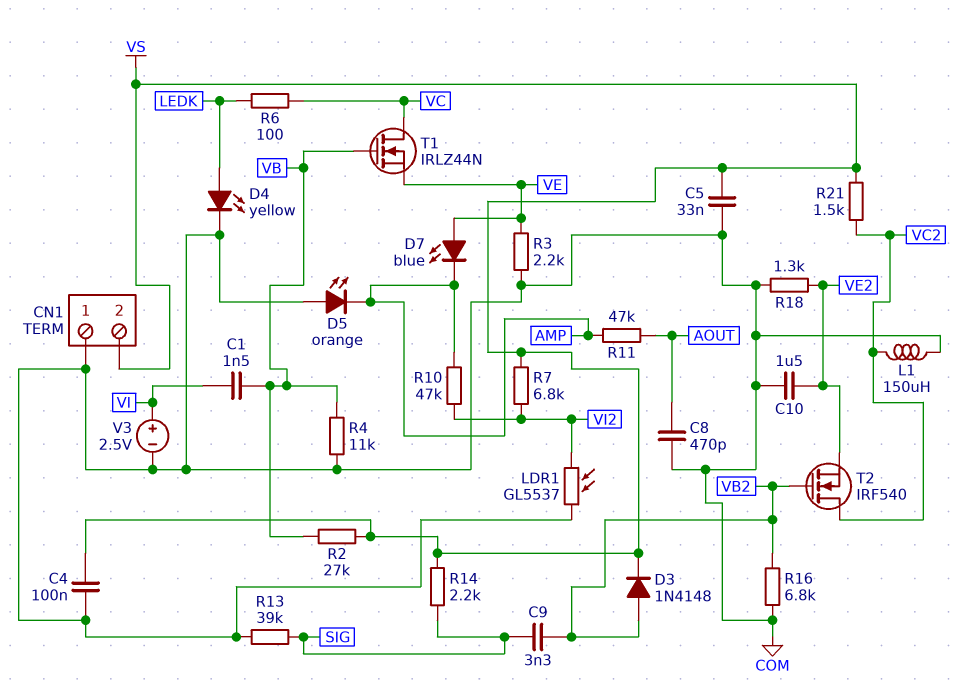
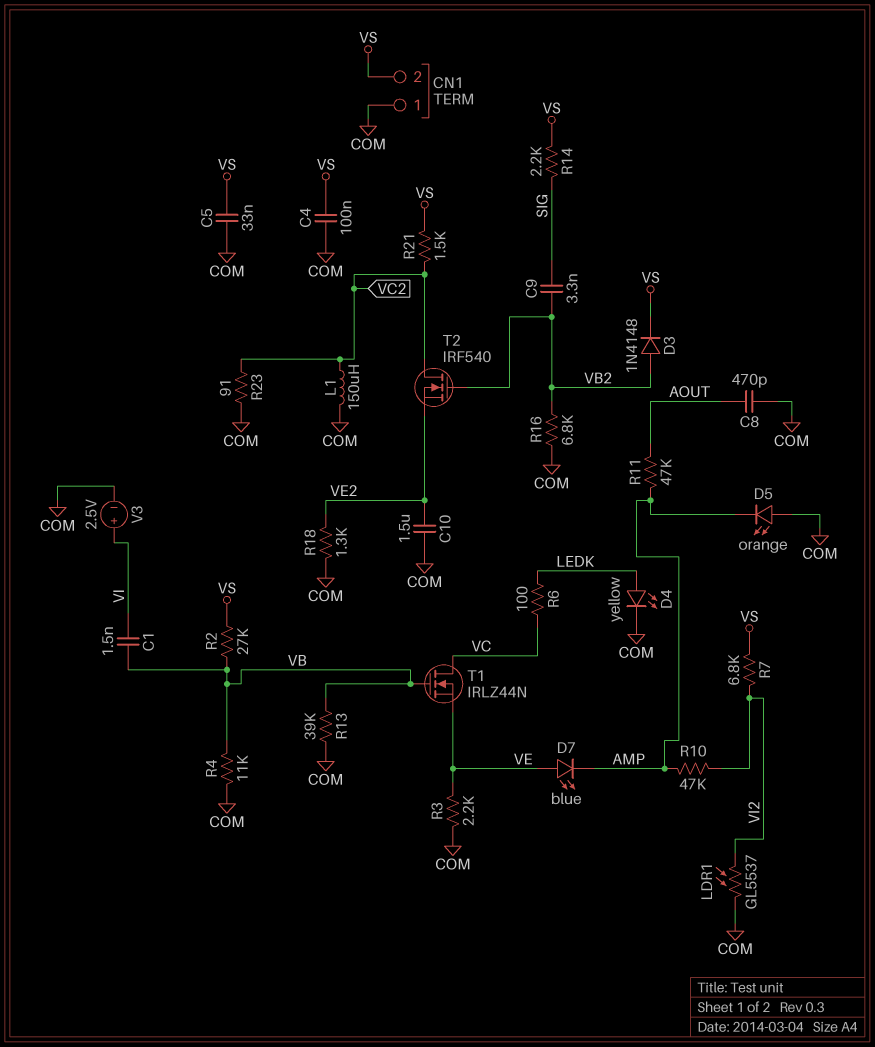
R13: 39k (COM, SIG) -> 39k (COM, VB)
R23: none -> 91 (COM, VC2)

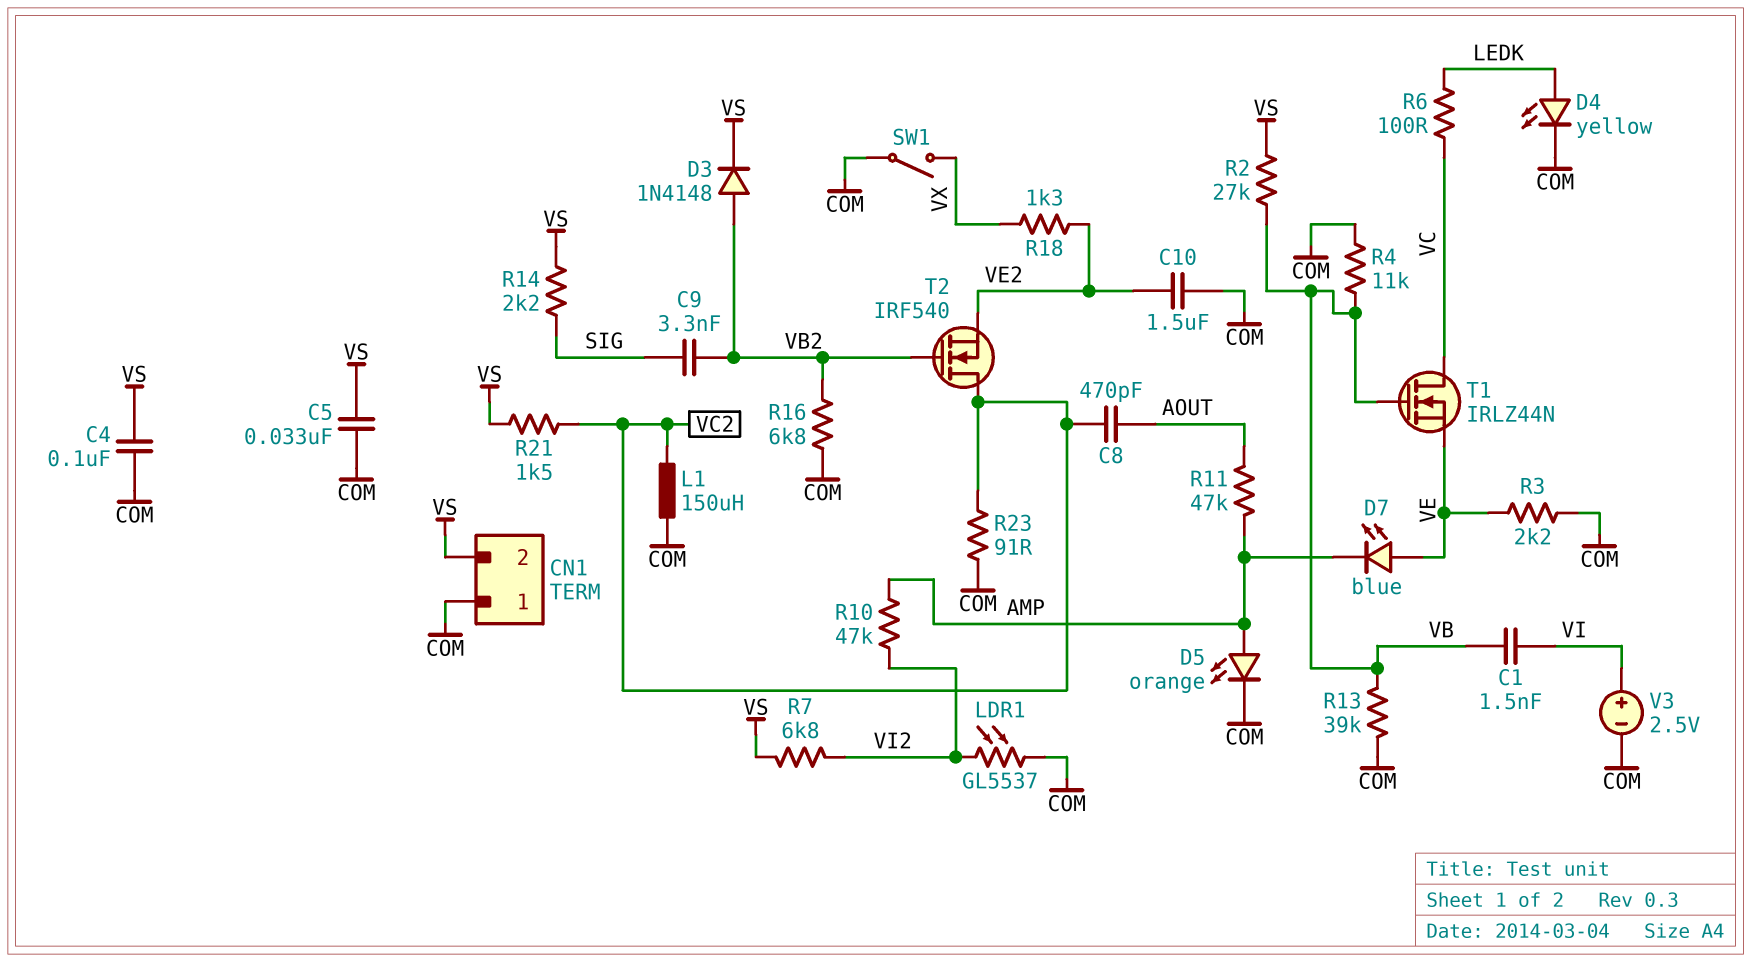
C8: 470pF (AOUT, COM) -> 470pF (AOUT, VC2)
D5: LED orange (A COM, K AMP) -> LED orange (A AMP, K COM)
R18: 1.3k (COM, VE2) -> 1.3k (VE2, VX)
SW1: none -> switch (COM, VX)

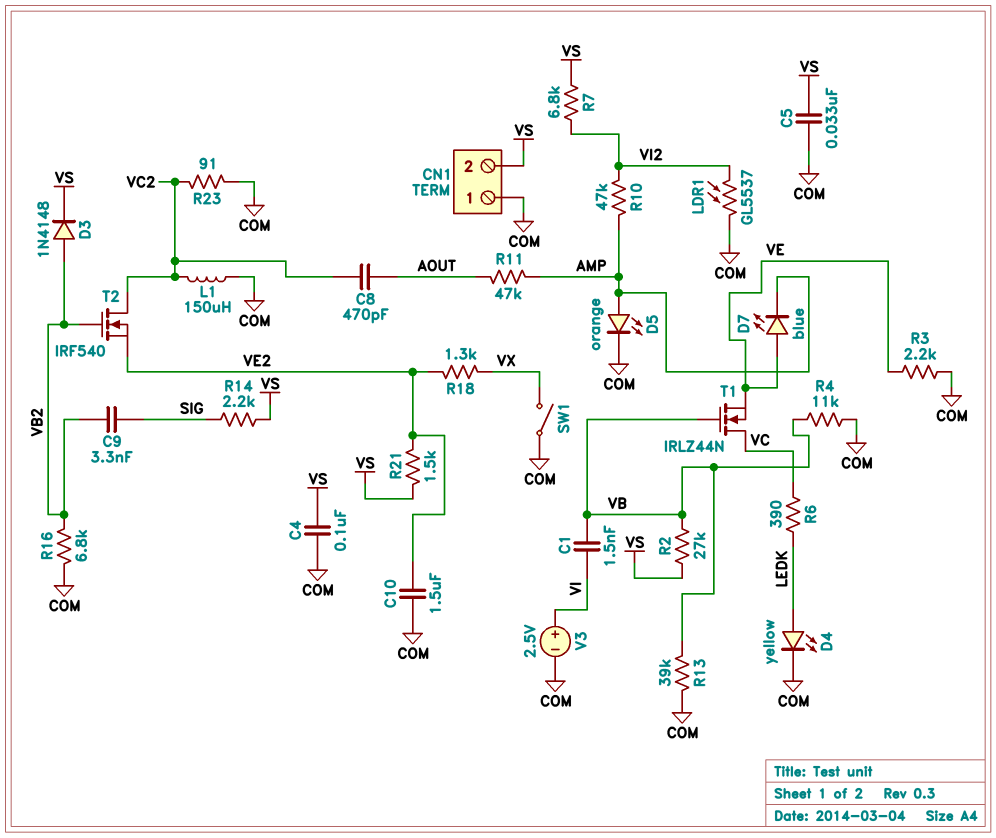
R6: 100 (LEDK, VC) -> 390 (LEDK, VC)
R21: 1.5k (VC2, VS) -> 1.5k (VE2, VS)

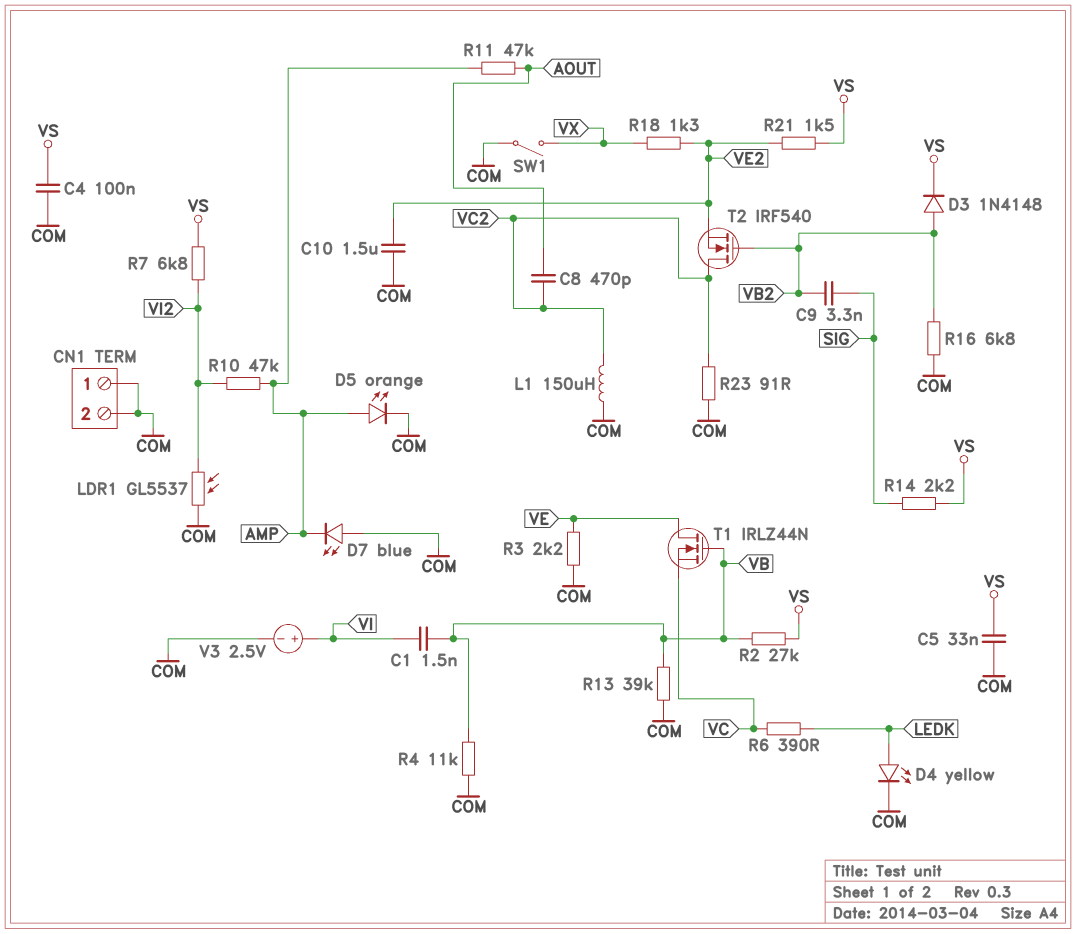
CN1 pin 2: VS -> COM
D7: LED blue (A VE, K AMP) -> LED blue (A COM, K AMP)
T1: NMOS IRLZ44N (G VB, D VC, S VE) -> NMOS IRLZ44N (G VB, D VE, S VC)

